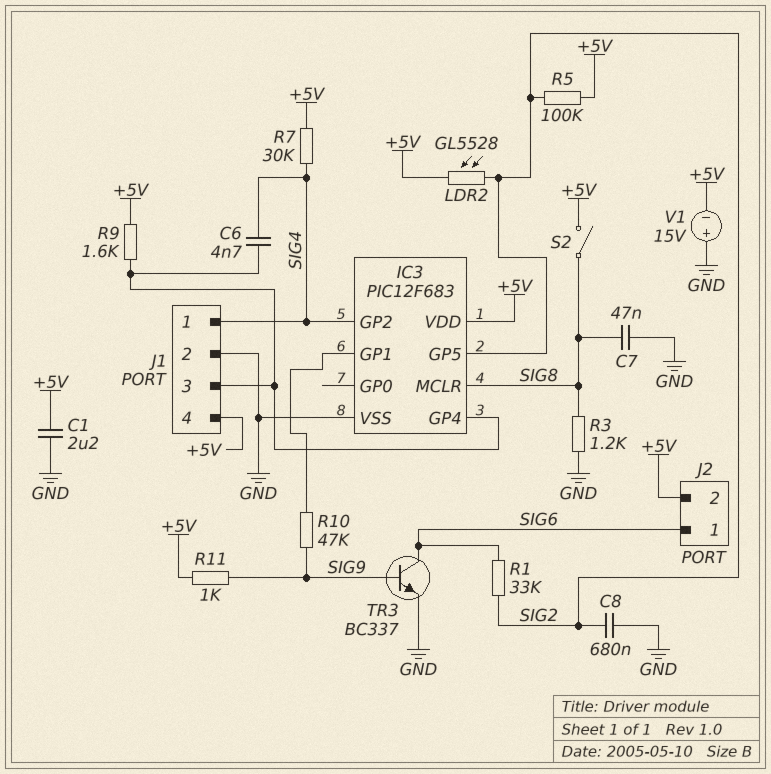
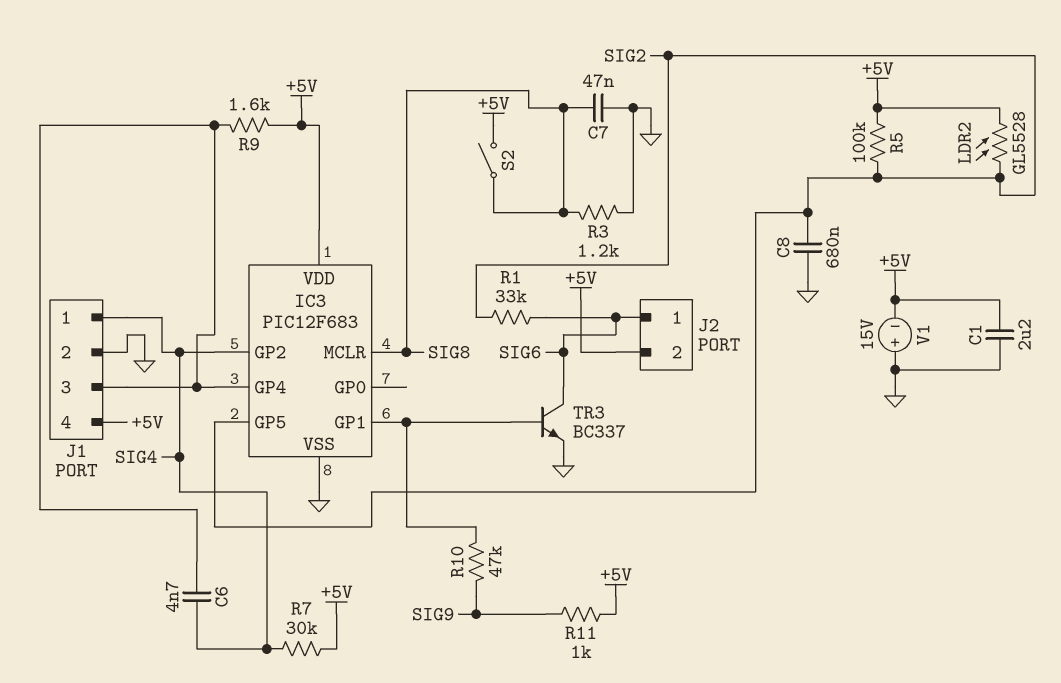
TR3: NPN BC337 (B SIG9, C SIG6, E GND) -> NPN BC337 (B IC3/GP1, C SIG6, E GND)

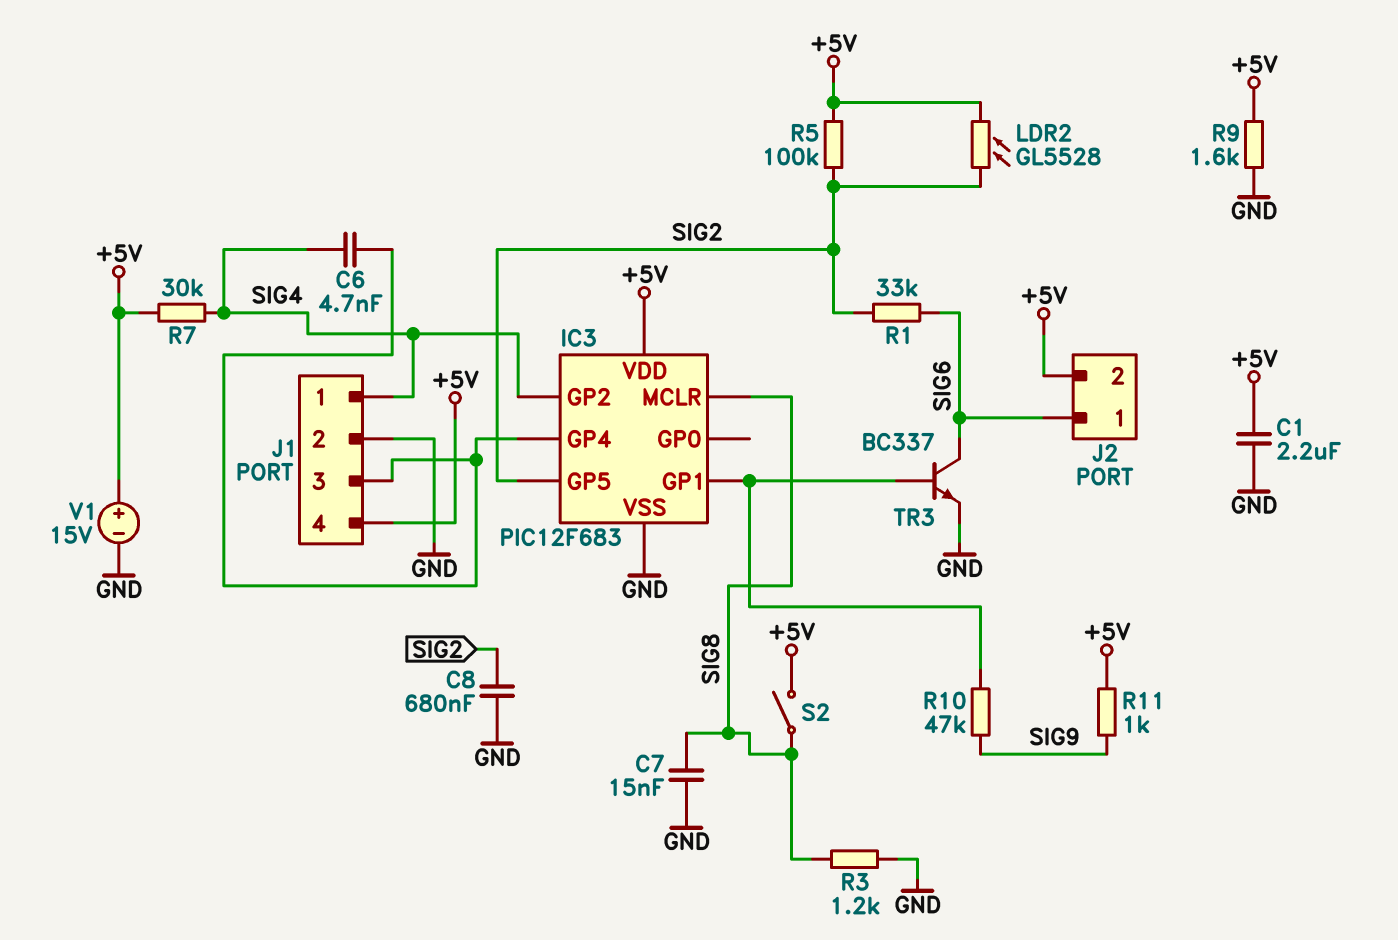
C7: 47nF (GND, SIG8) -> 15nF (GND, SIG8)
R9: 1.6k (+5V, IC3/GP4) -> 1.6k (+5V, GND)
V1: 15V (plus GND, minus +5V) -> 15V (plus +5V, minus GND)

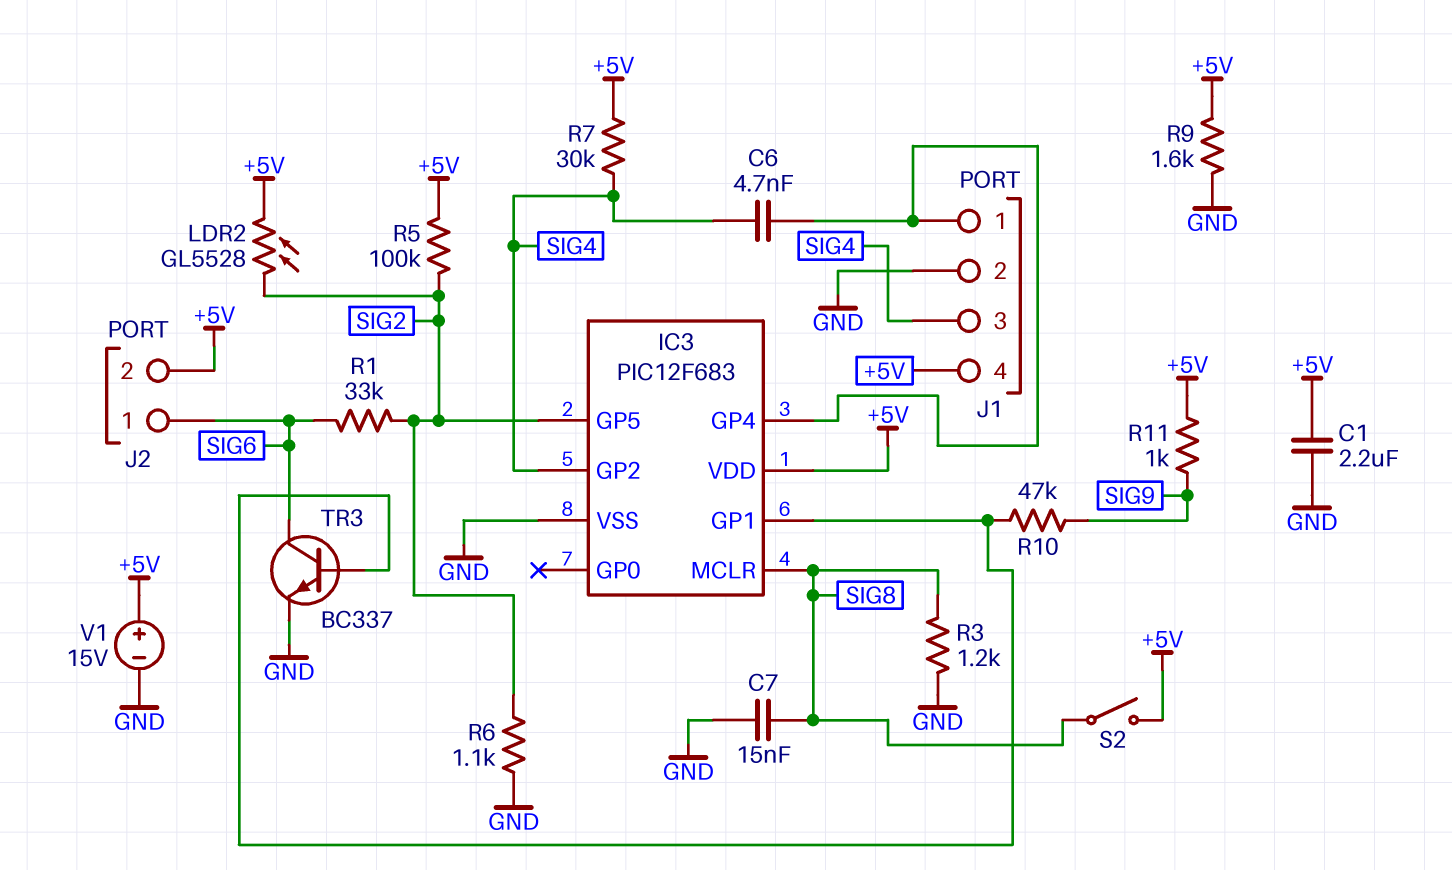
C8: 680nF (GND, SIG2) -> none
J1 pin 1: SIG4 -> IC3/GP4
J1 pin 3: IC3/GP4 -> SIG4
R6: none -> 1.1k (GND, SIG2)

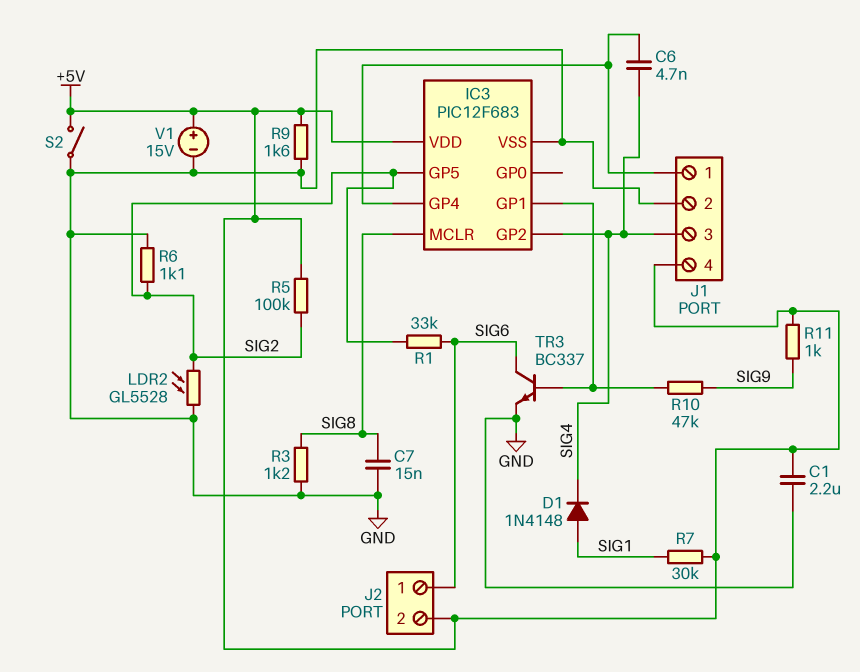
D1: none -> diode 1N4148 (A SIG1, K SIG4)
LDR2: GL5528 (+5V, SIG2) -> GL5528 (GND, SIG2)
R7: 30k (+5V, SIG4) -> 30k (+5V, SIG1)
S2: switch (+5V, SIG8) -> switch (+5V, GND)

